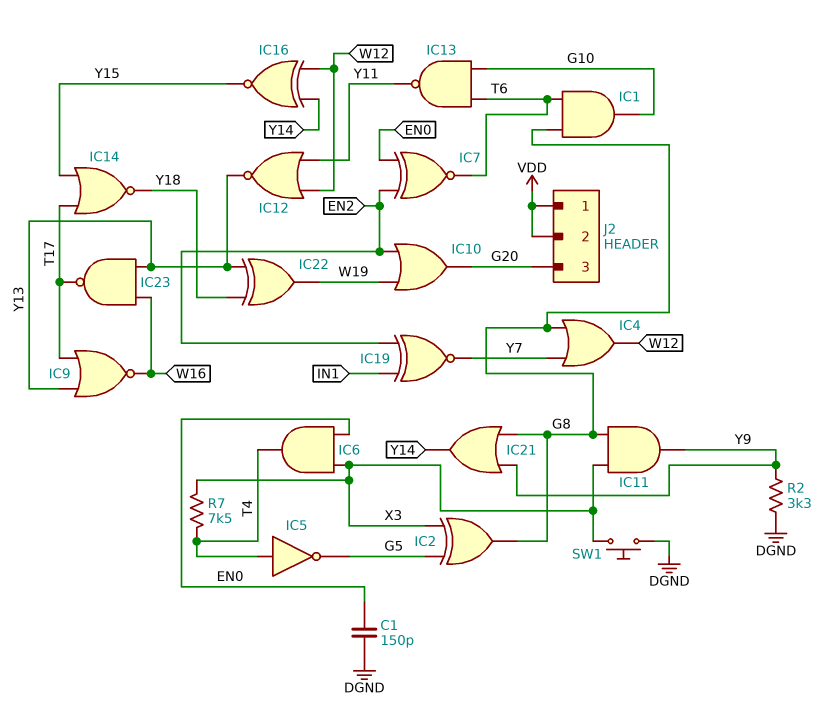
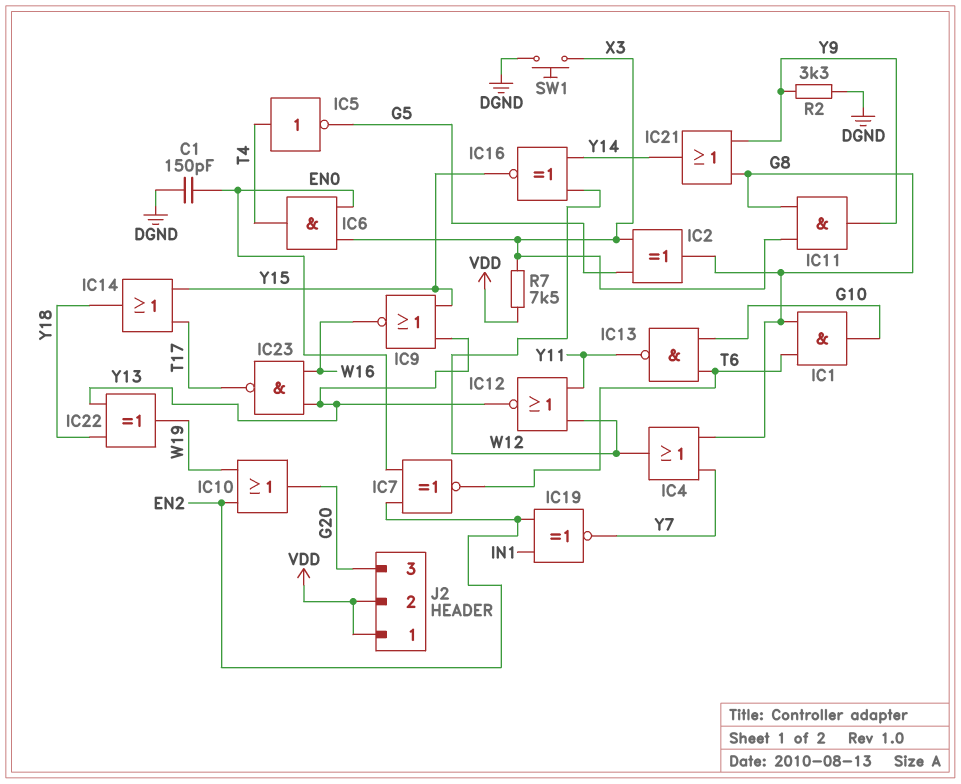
IC9: NOR (in T17, in Y13, out W16) -> NOR (in Y13, in Y15, out W16)
IC14: NOR (in T17, in Y15, out Y18) -> OR (in T17, in Y15, out Y18)
R7: 7.5k (T4, X3) -> 7.5k (VDD, X3)

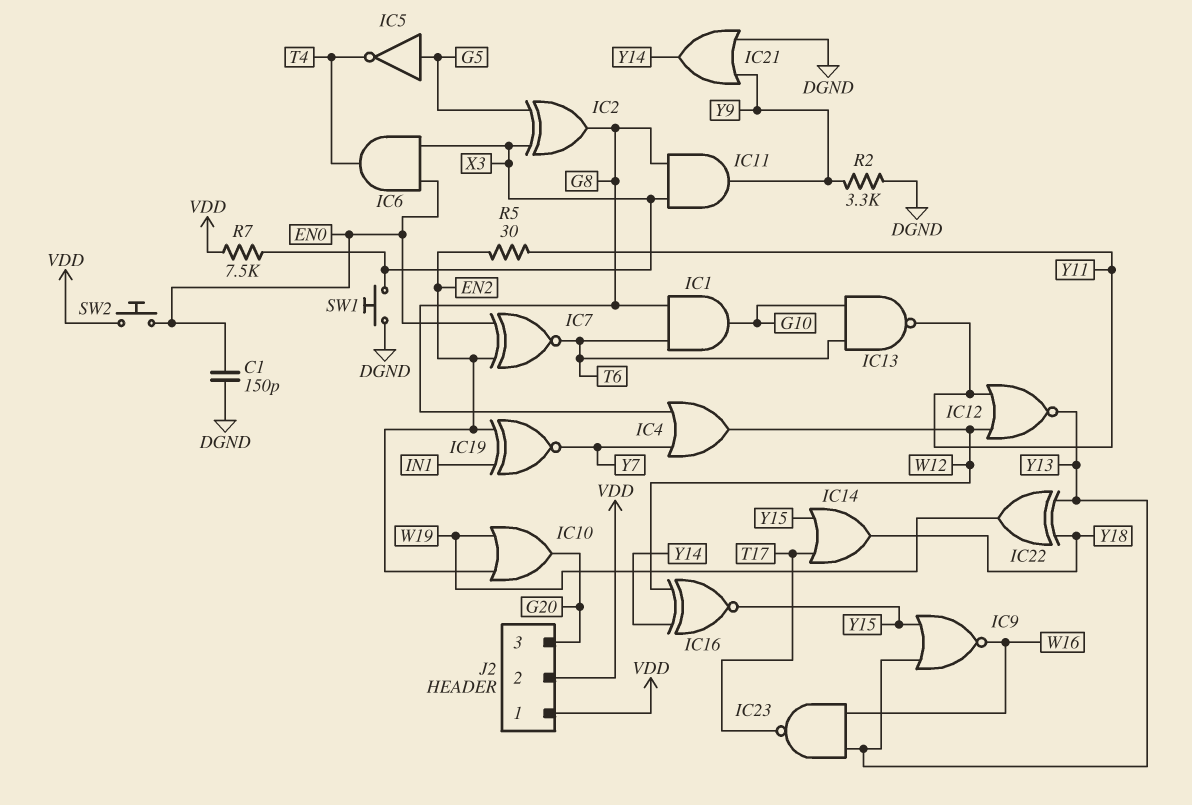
IC5: NOT (in T4, out G5) -> NOT (in G5, out T4)
IC21: OR (in G8, in Y9, out Y14) -> OR (in DGND, in Y9, out Y14)
R5: none -> 30 (EN2, Y11)
SW2: none -> button (EN0, VDD)

